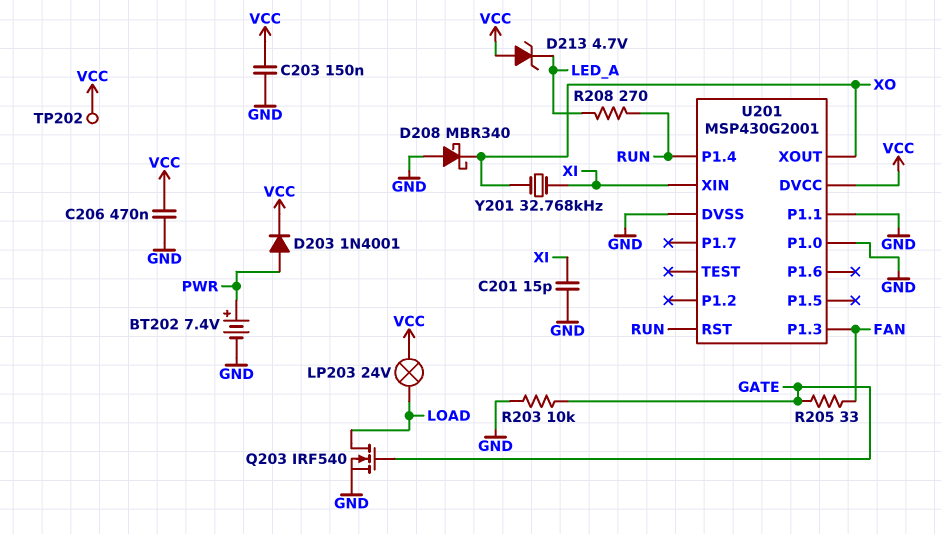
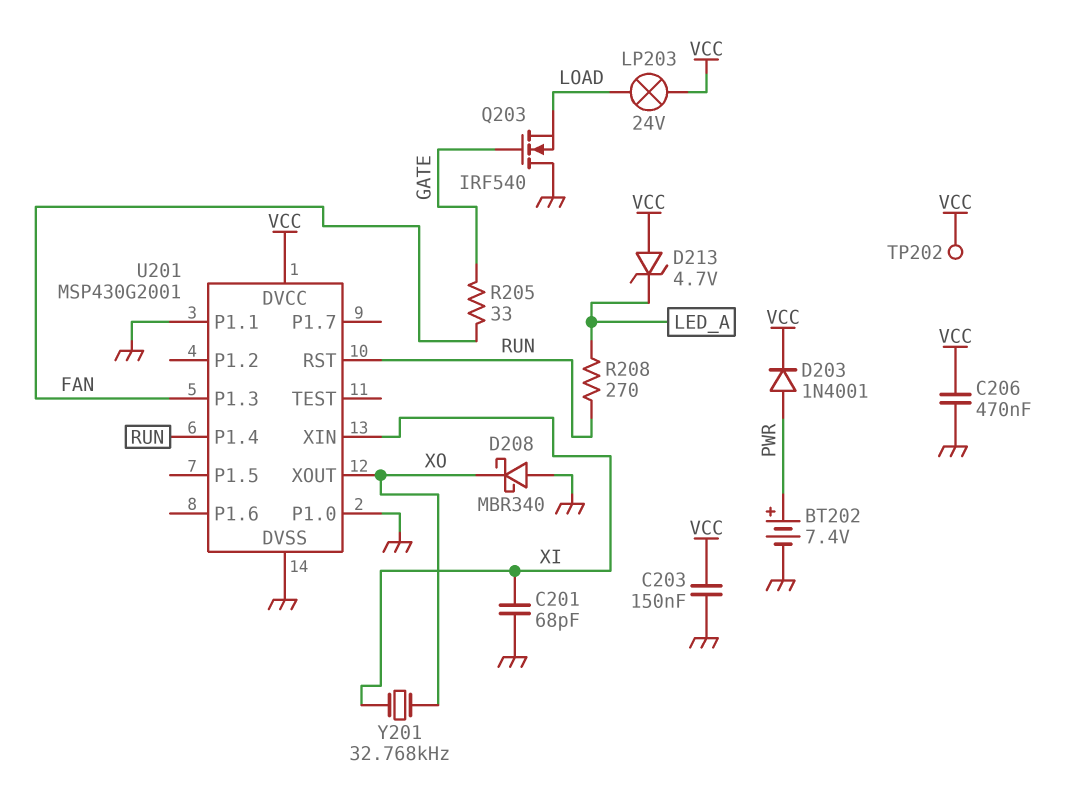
C201: 15pF (GND, XI) -> 68pF (GND, XI)
Q203: NMOS IRF540 (G GATE, D LOAD, S GND) -> NMOS IRF540 (G GATE, D GND, S LOAD)
R203: 10k (GATE, GND) -> none

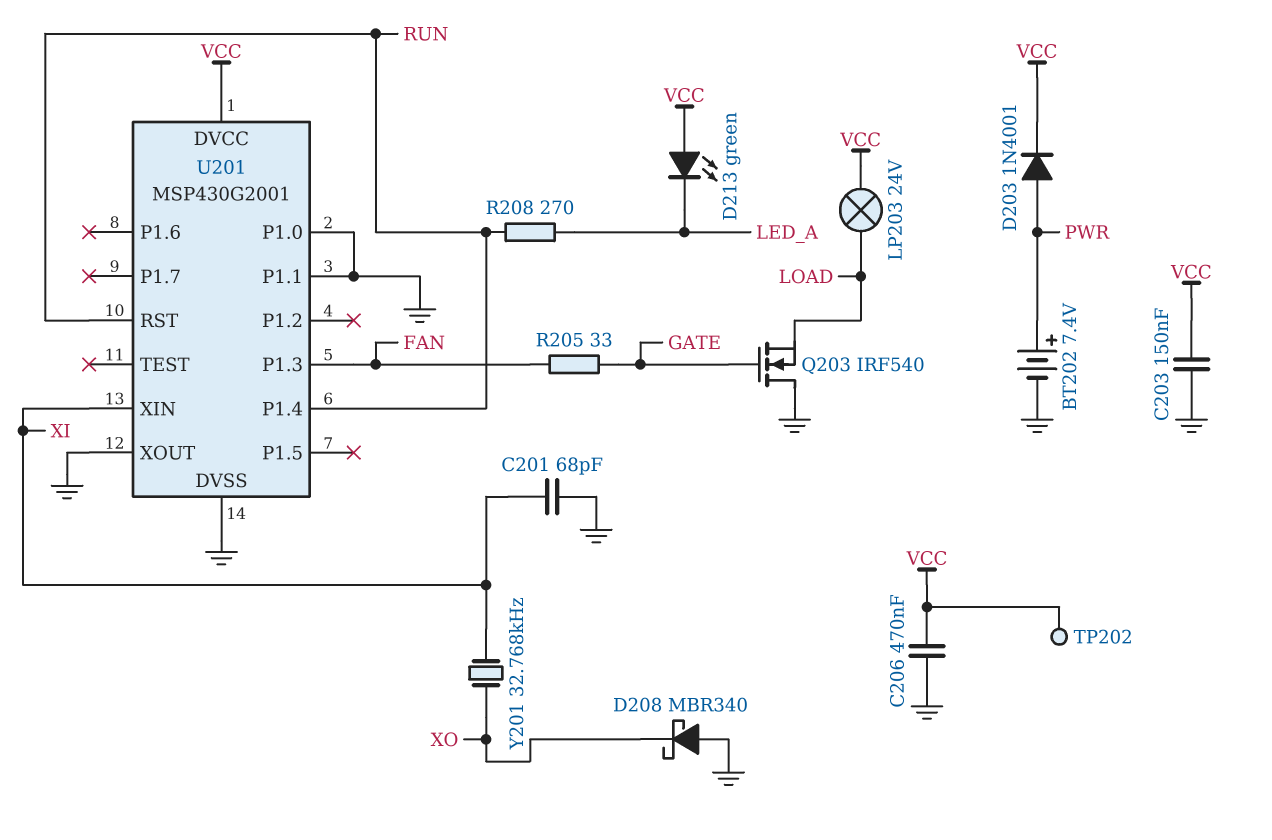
D213: zener 4.7V (A VCC, K LED_A) -> LED green (A VCC, K LED_A)
U201 pin XOUT: XO -> GND

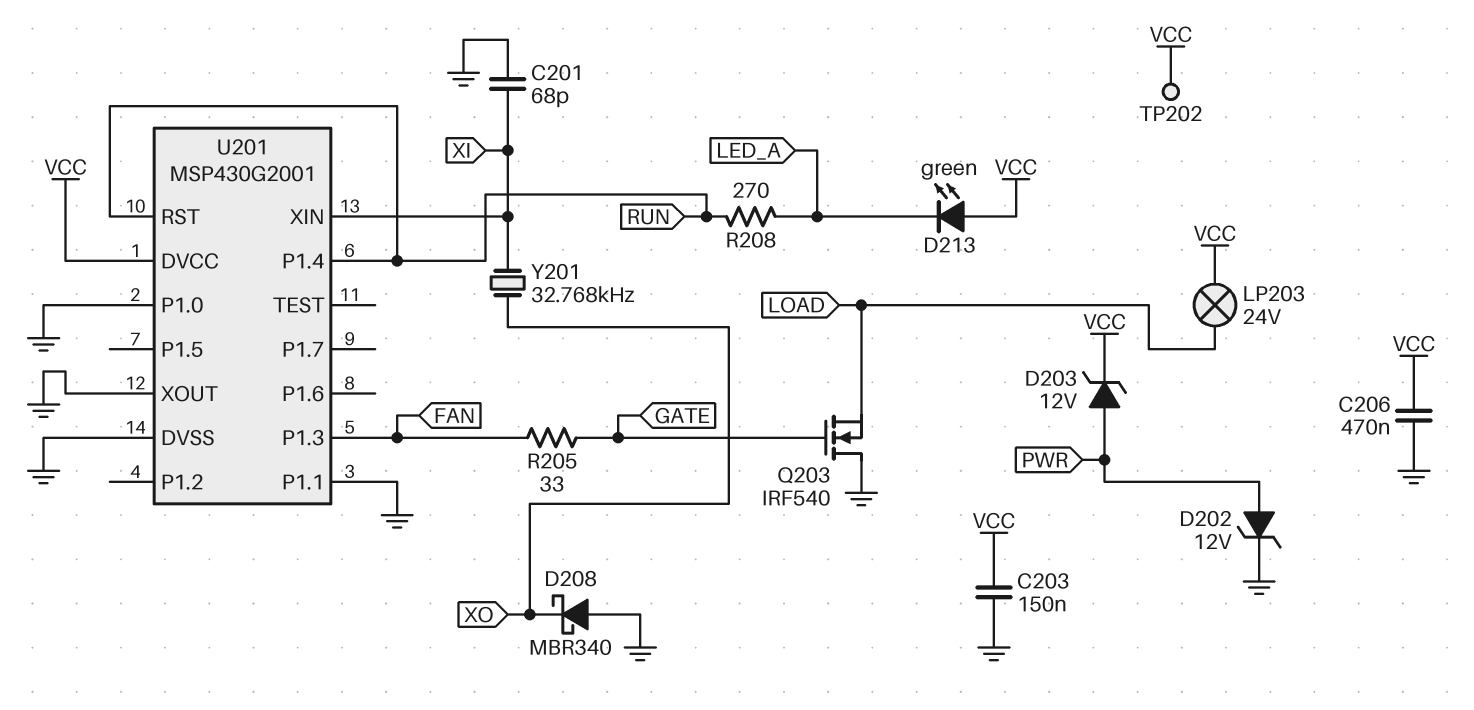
BT202: 7.4V (plus PWR, minus GND) -> none
D202: none -> zener 12V (A PWR, K GND)
D203: diode 1N4001 (A PWR, K VCC) -> zener 12V (A PWR, K VCC)

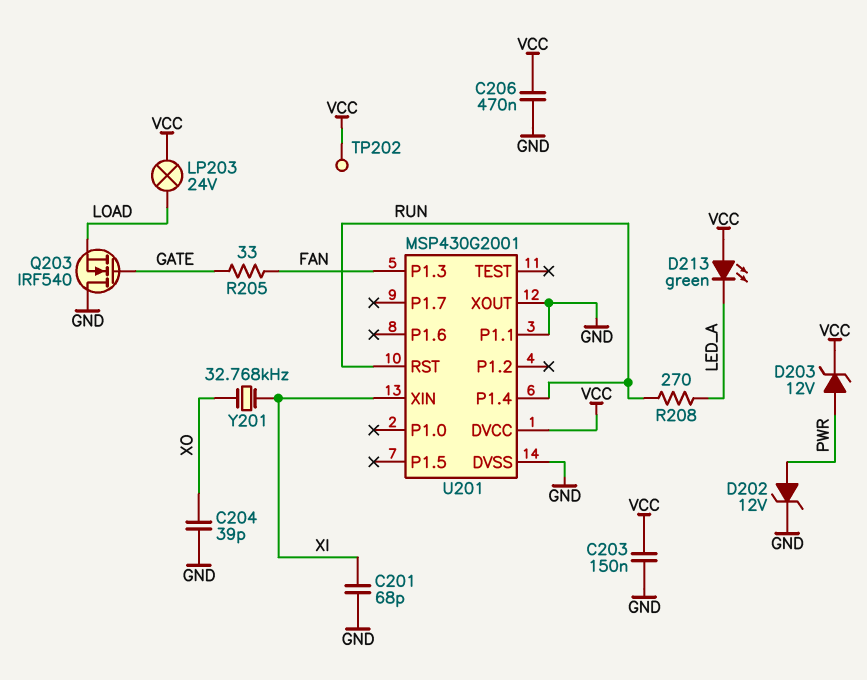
C204: none -> 39pF (GND, XO)
D208: schottky MBR340 (A GND, K XO) -> none
U201 pin P1.0: GND -> none

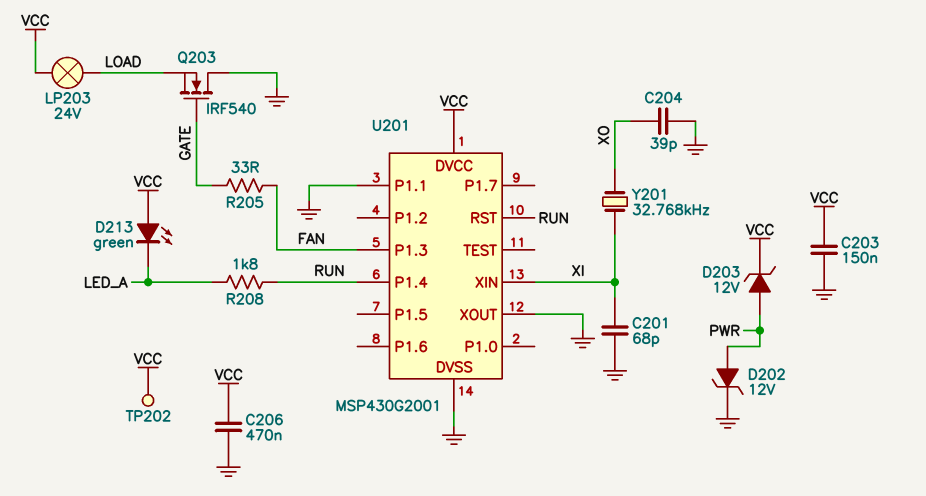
R208: 270 (LED_A, RUN) -> 1.8k (LED_A, RUN)

